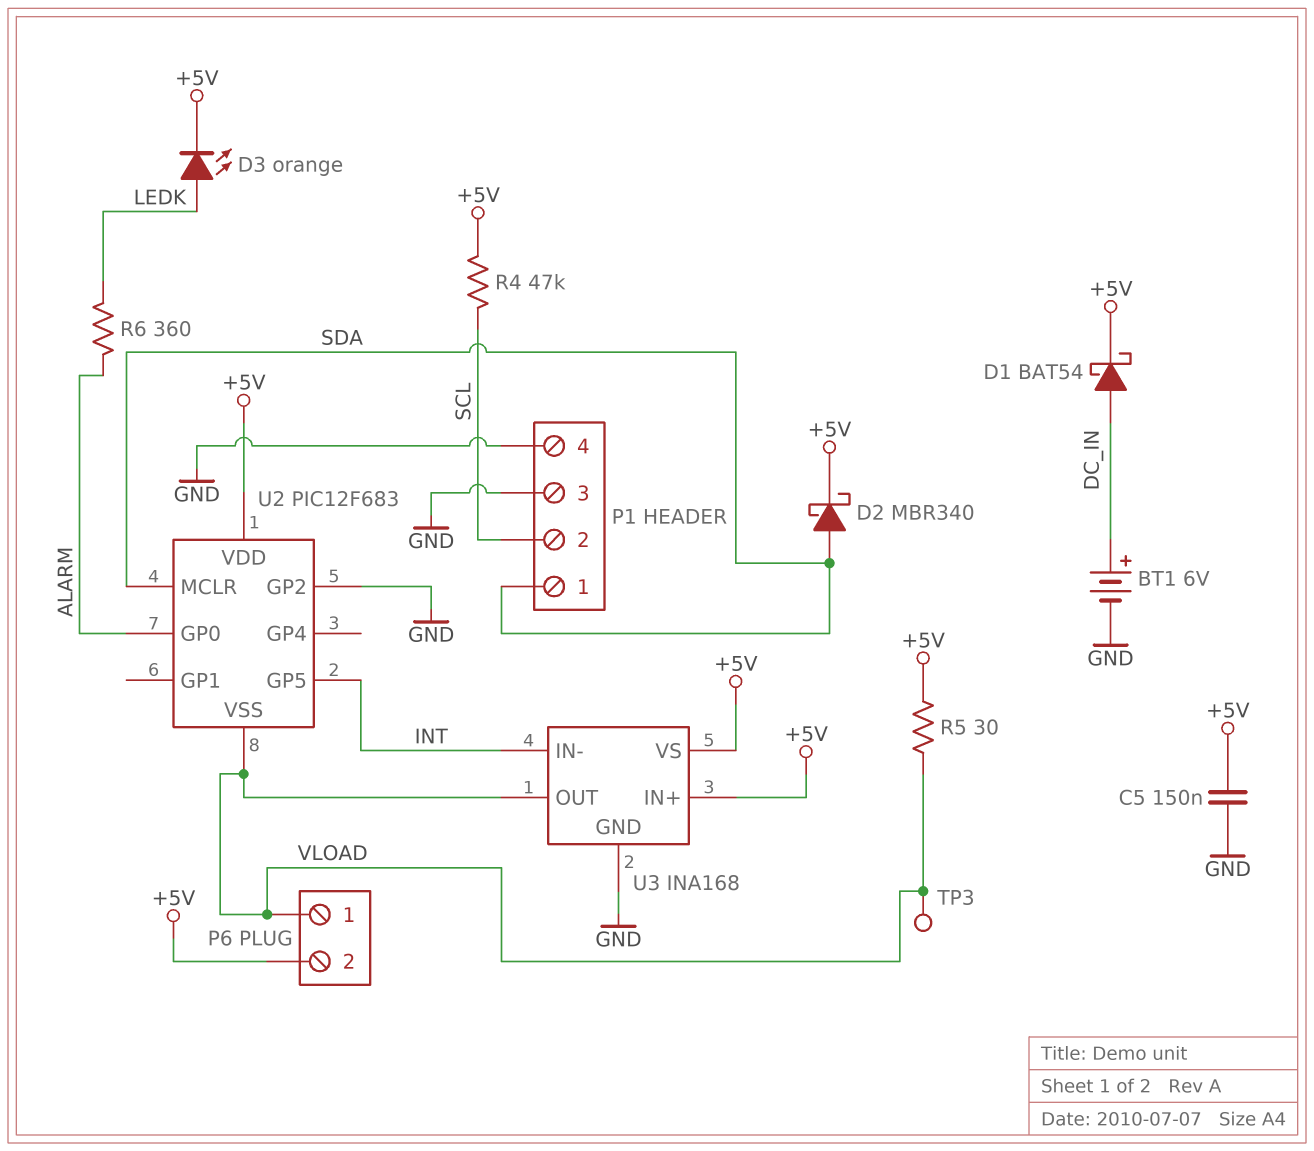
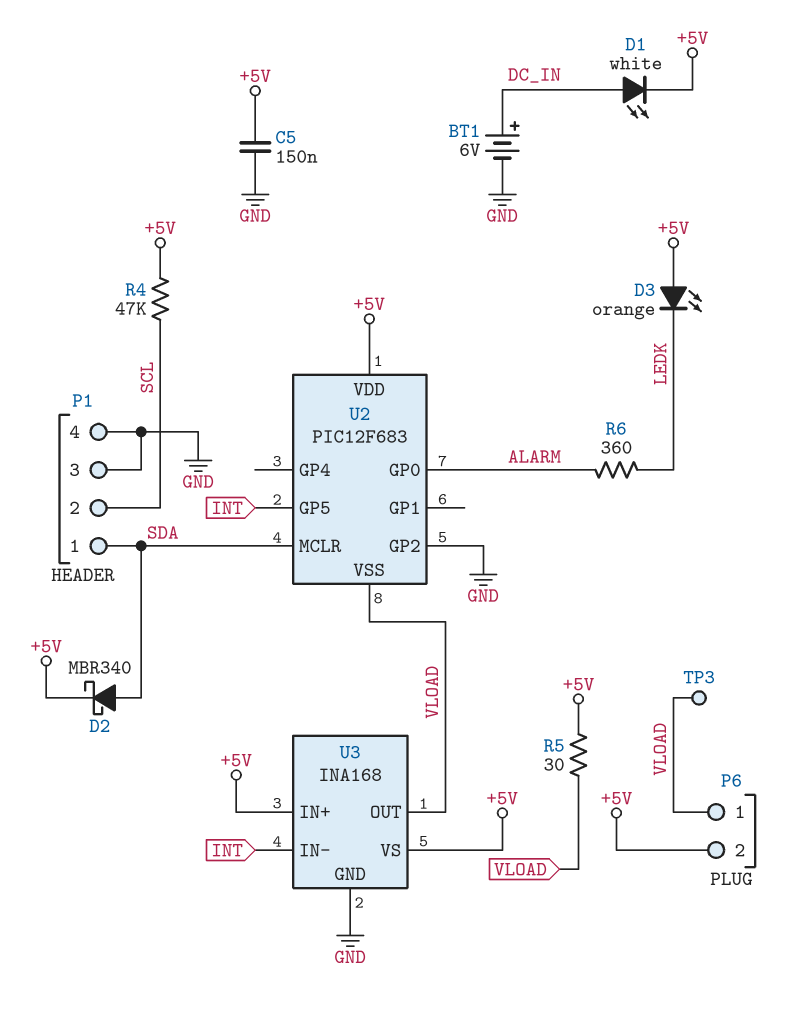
D1: schottky BAT54 (A DC_IN, K +5V) -> LED white (A DC_IN, K +5V)
D3: LED orange (A LEDK, K +5V) -> LED orange (A +5V, K LEDK)

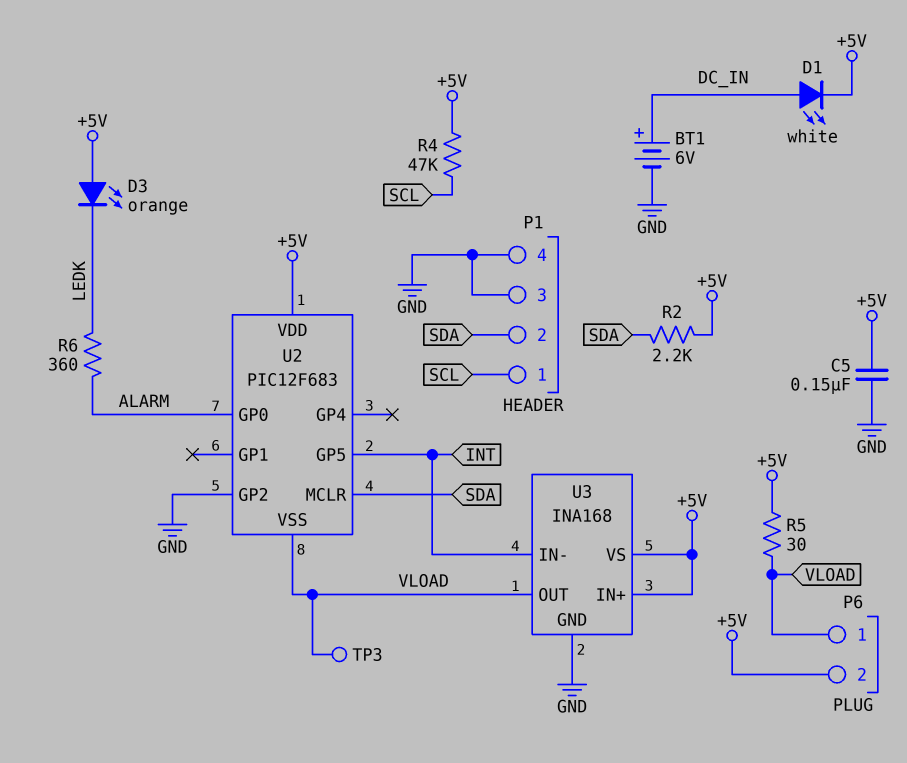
D2: schottky MBR340 (A SDA, K +5V) -> none
P1 pin 1: SDA -> SCL
P1 pin 2: SCL -> SDA
R2: none -> 2.2k (+5V, SDA)

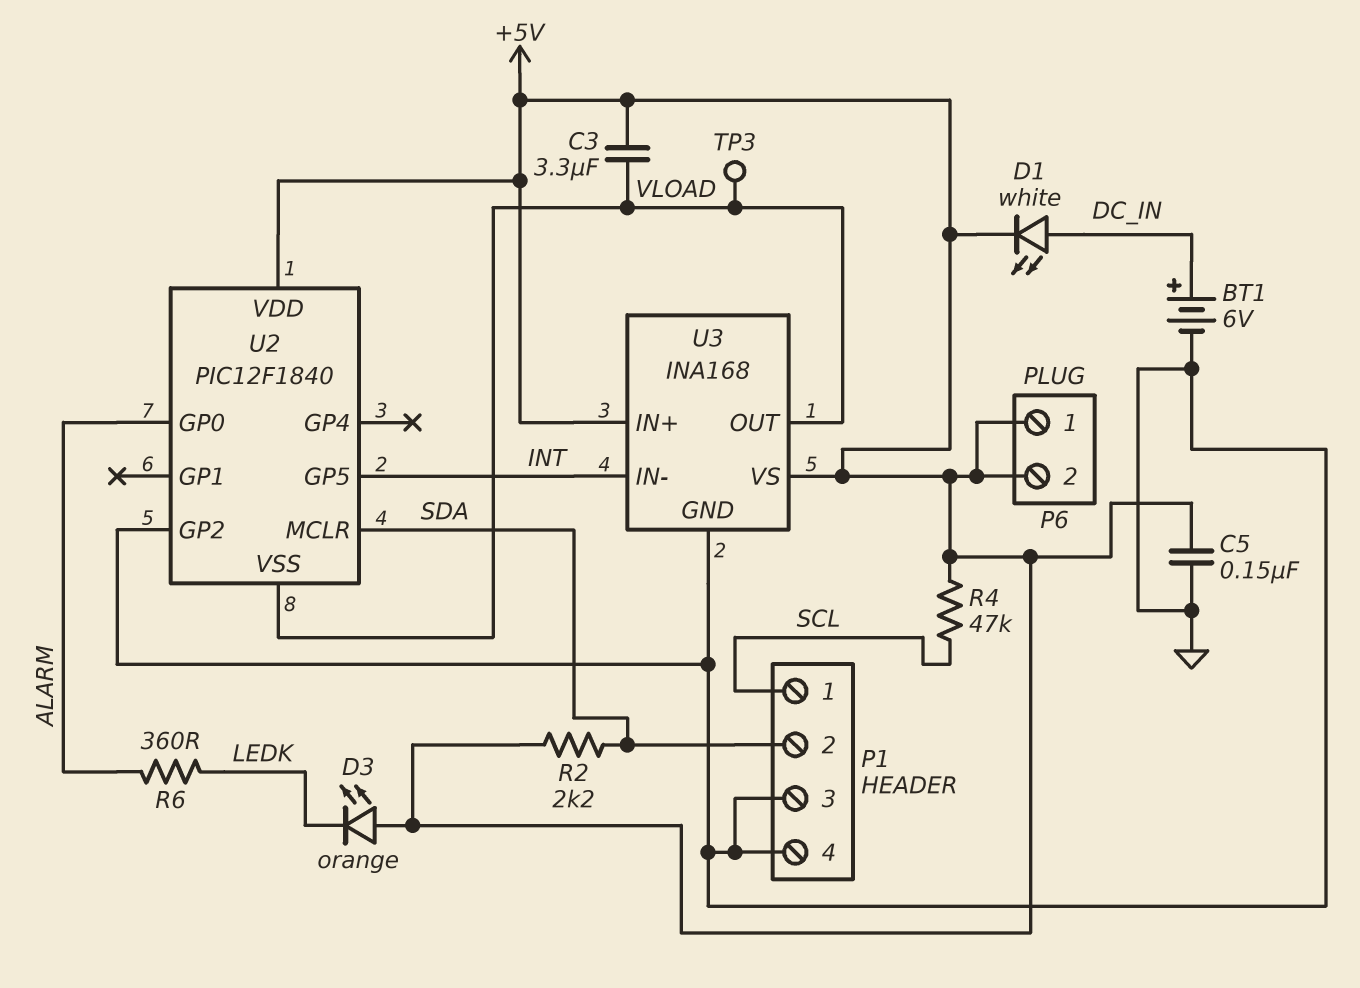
C3: none -> 3.3uF (+5V, VLOAD)
P6 pin 1: VLOAD -> +5V
R5: 30 (+5V, VLOAD) -> none
U2: PIC12F683 -> PIC12F1840

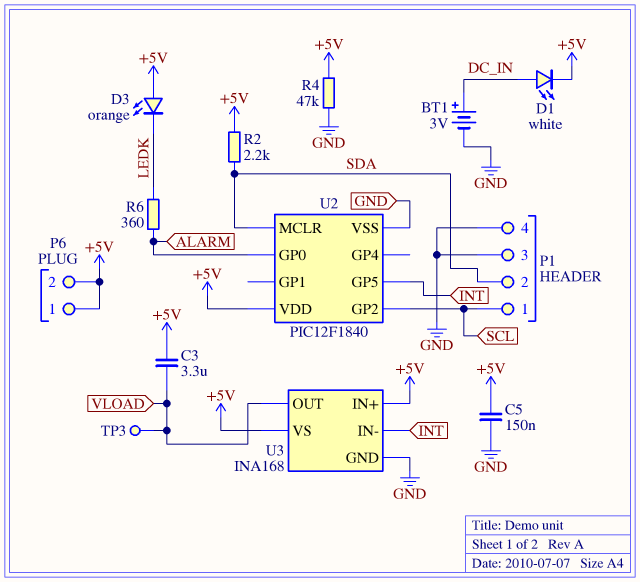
BT1: 6V (plus DC_IN, minus GND) -> 3V (plus DC_IN, minus GND)
R4: 47k (+5V, SCL) -> 47k (+5V, GND)
U2 pin GP2: GND -> SCL
U2 pin VSS: VLOAD -> GND

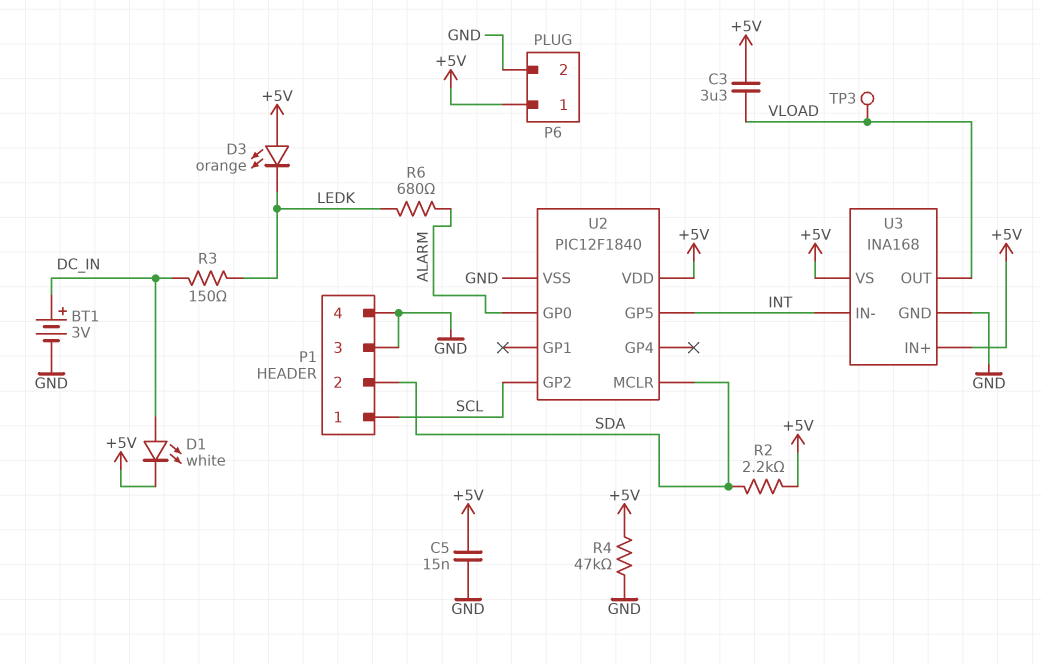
C5: 150nF (+5V, GND) -> 15nF (+5V, GND)
P6 pin 2: +5V -> GND
R3: none -> 150 (DC_IN, LEDK)
R6: 360 (ALARM, LEDK) -> 680 (ALARM, LEDK)

